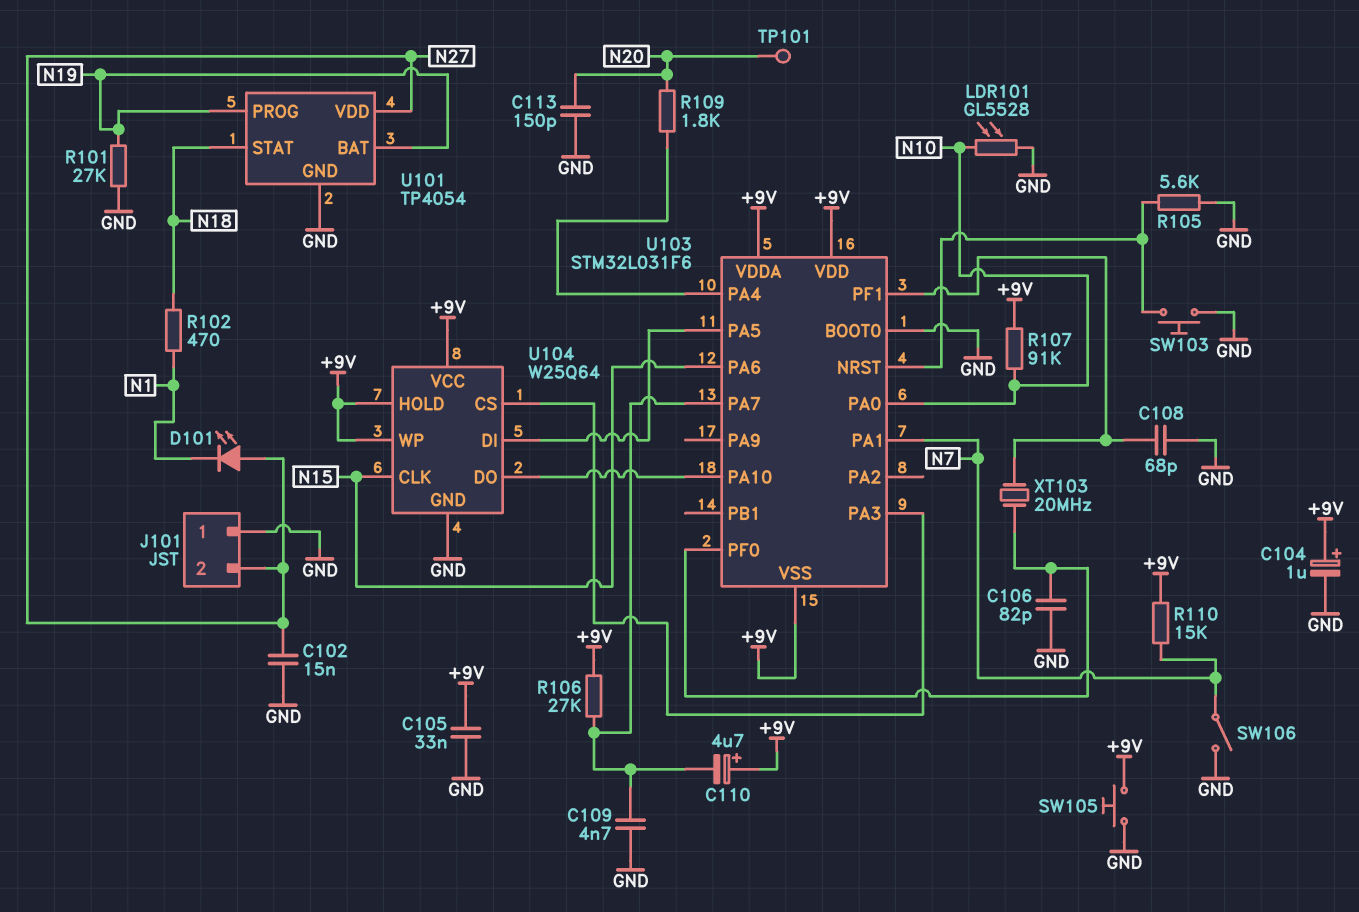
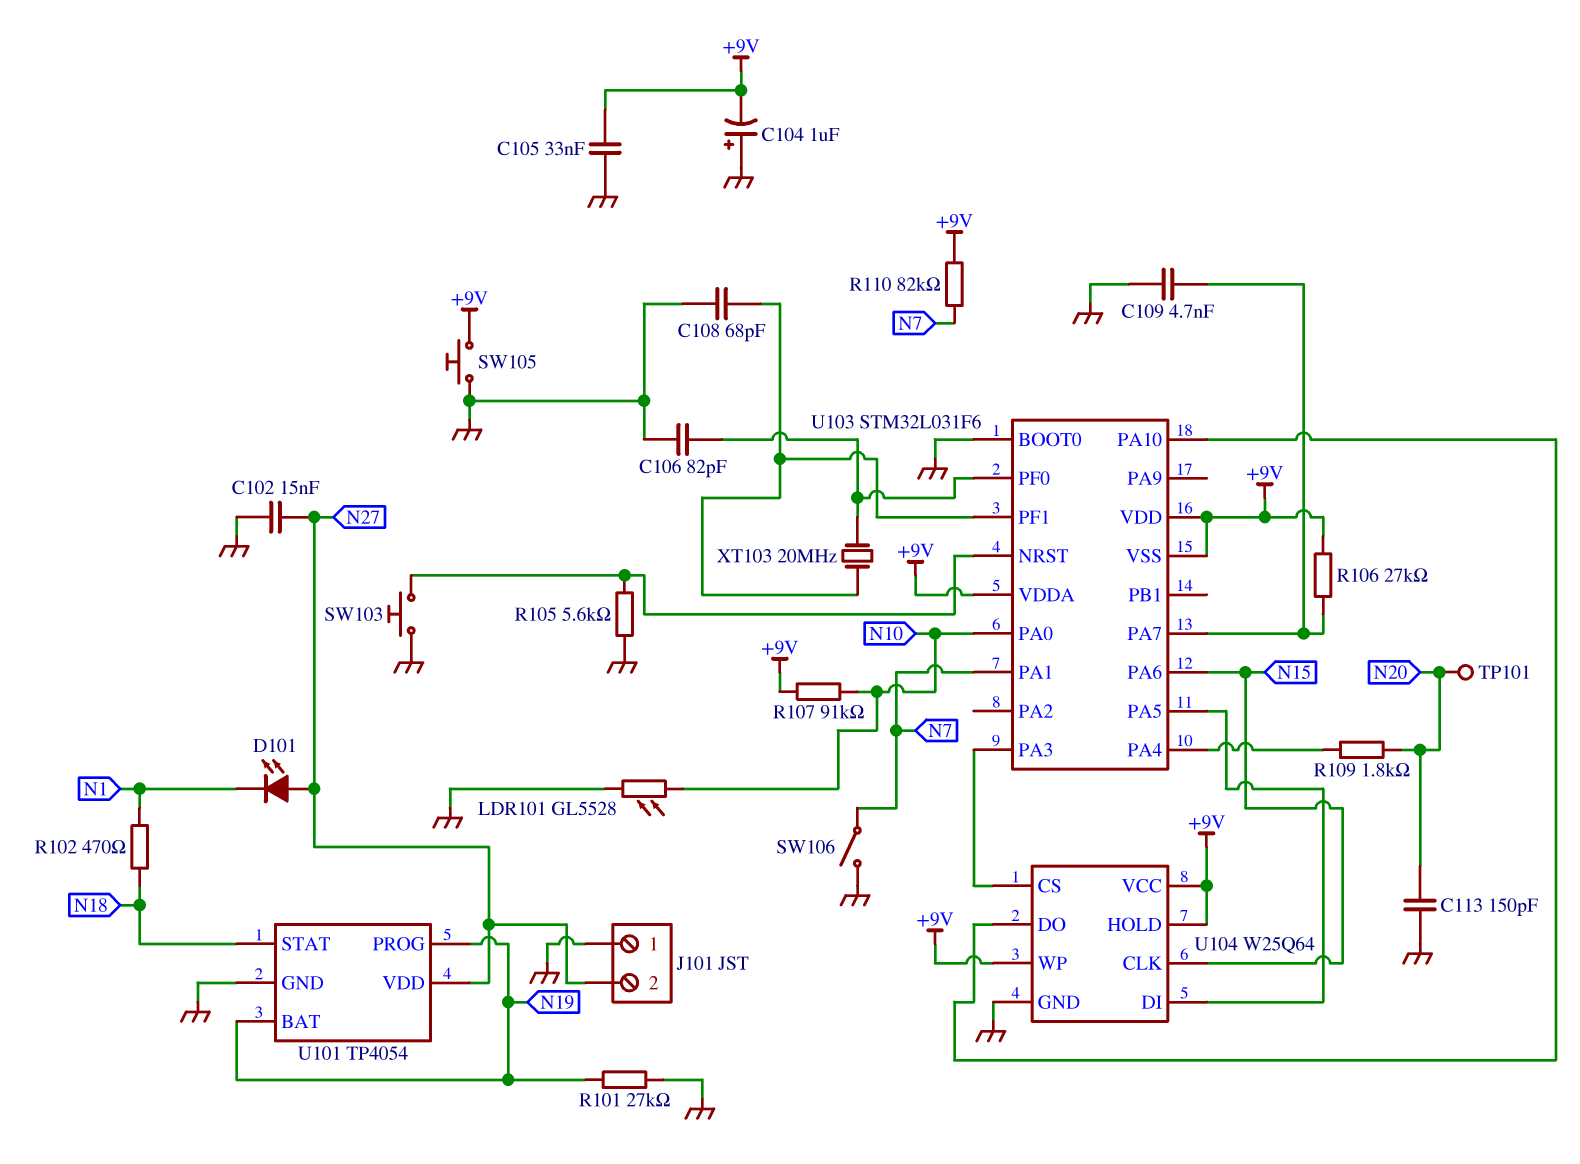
C104: 1uF (plus +9V, minus GND) -> 1uF (plus GND, minus +9V)
C110: 4.7uF (plus +9V, minus U103/PA7) -> none
R110: 15k (+9V, N7) -> 82k (+9V, N7)

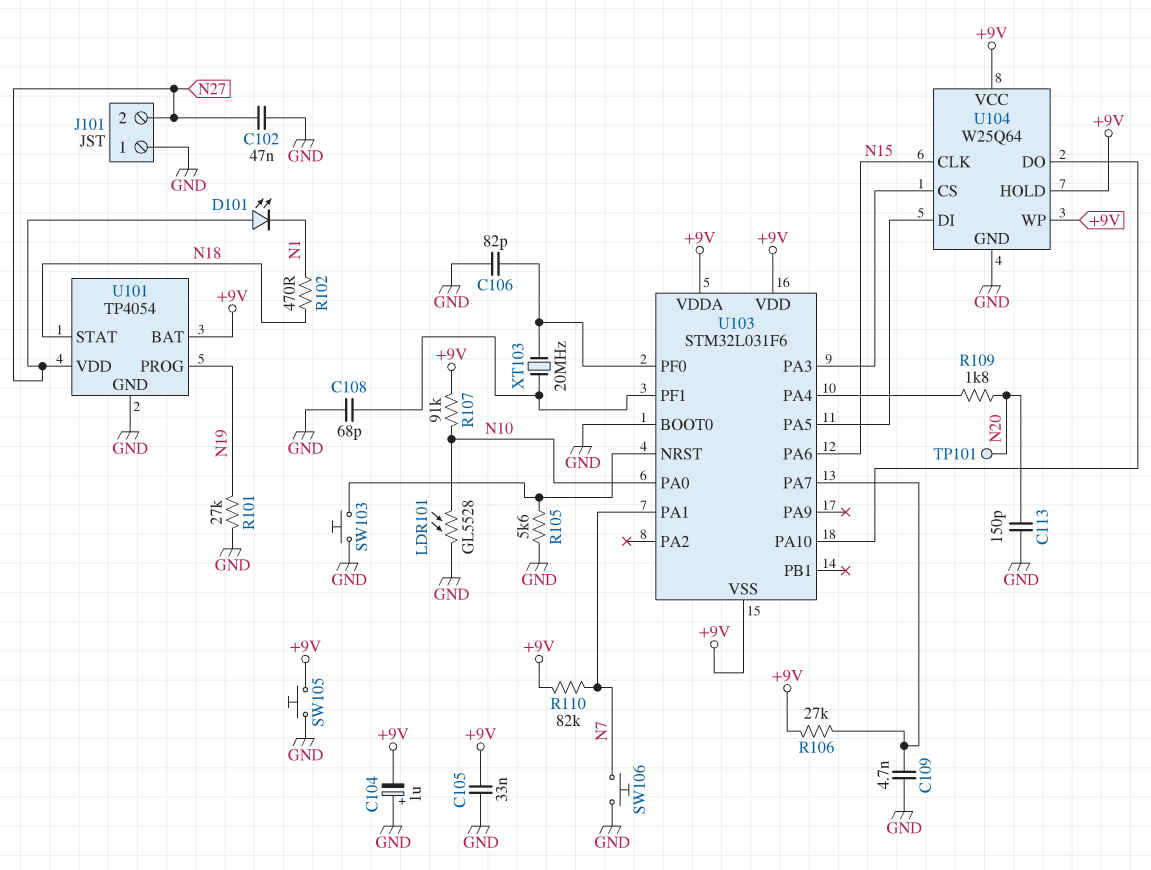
C102: 15nF (GND, N27) -> 47nF (GND, N27)
SW106: switch (GND, N7) -> button (GND, N7)
U101 pin BAT: N19 -> +9V

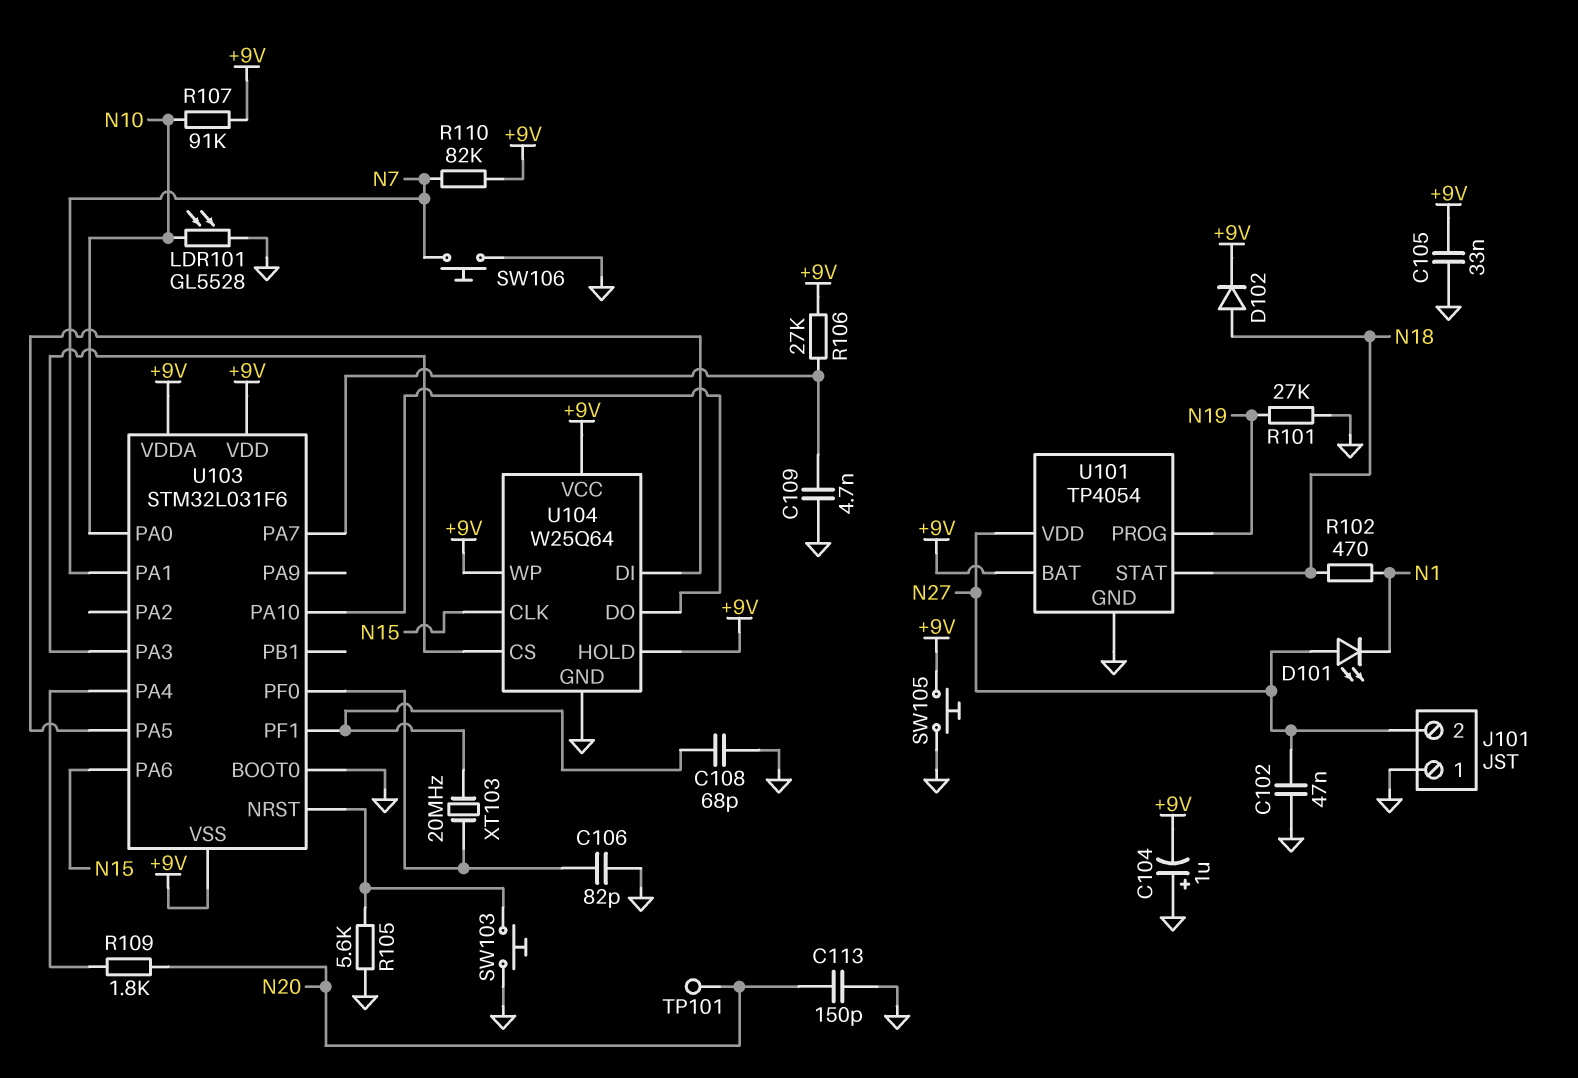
D102: none -> diode (A N18, K +9V)

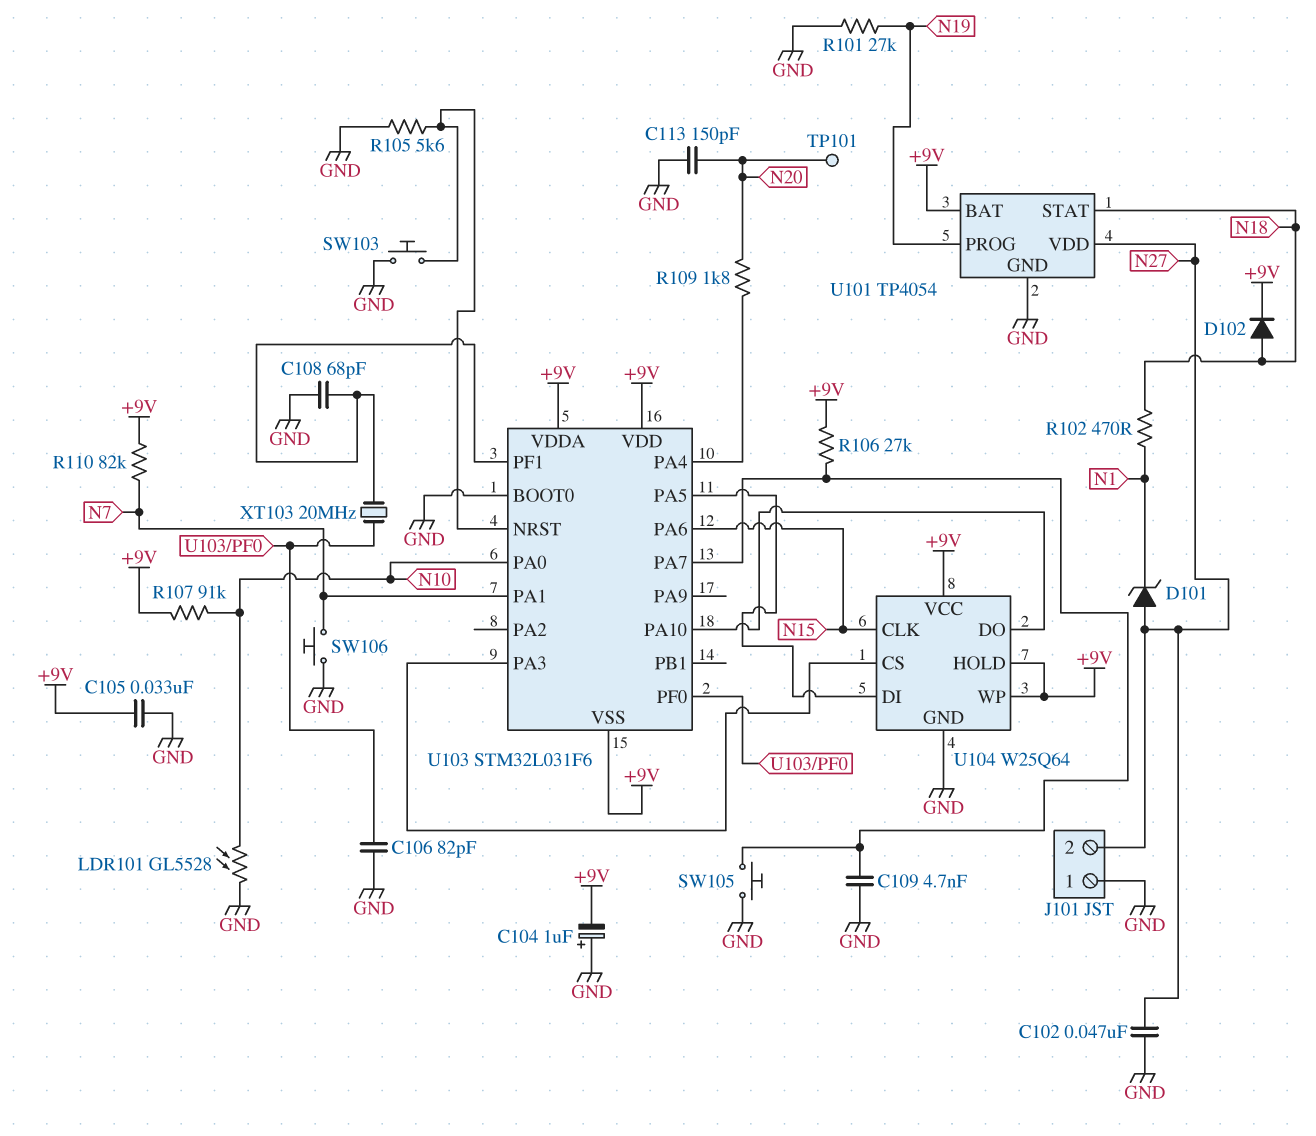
D101: LED (A N27, K N1) -> zener (A N27, K N1)
SW105: button (+9V, GND) -> button (GND, U103/PA7)

